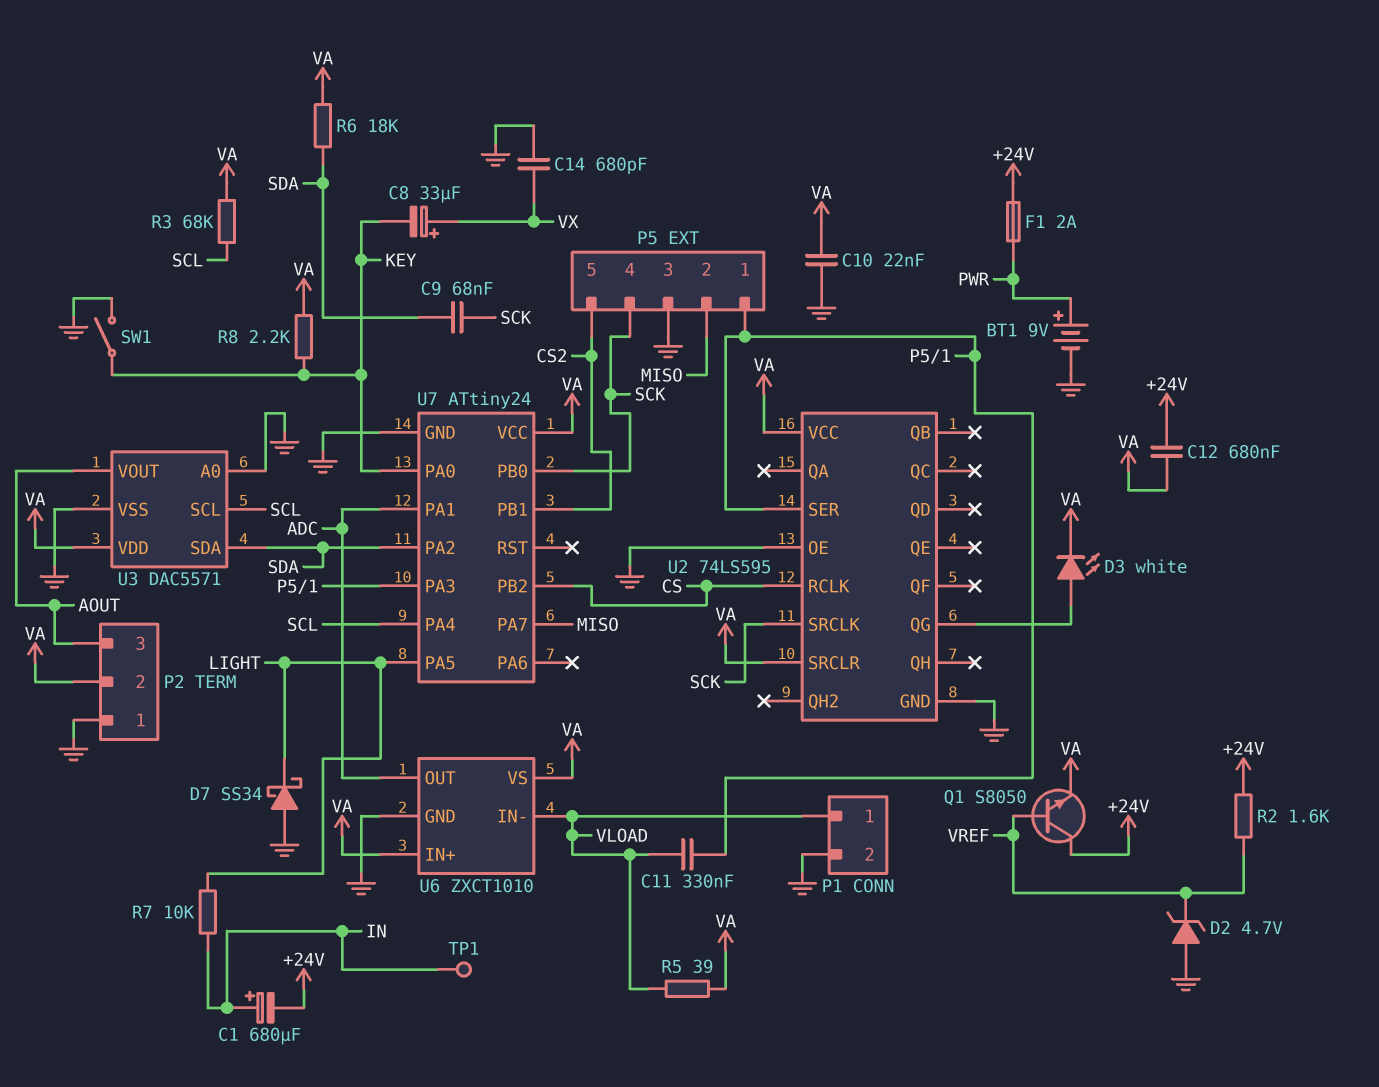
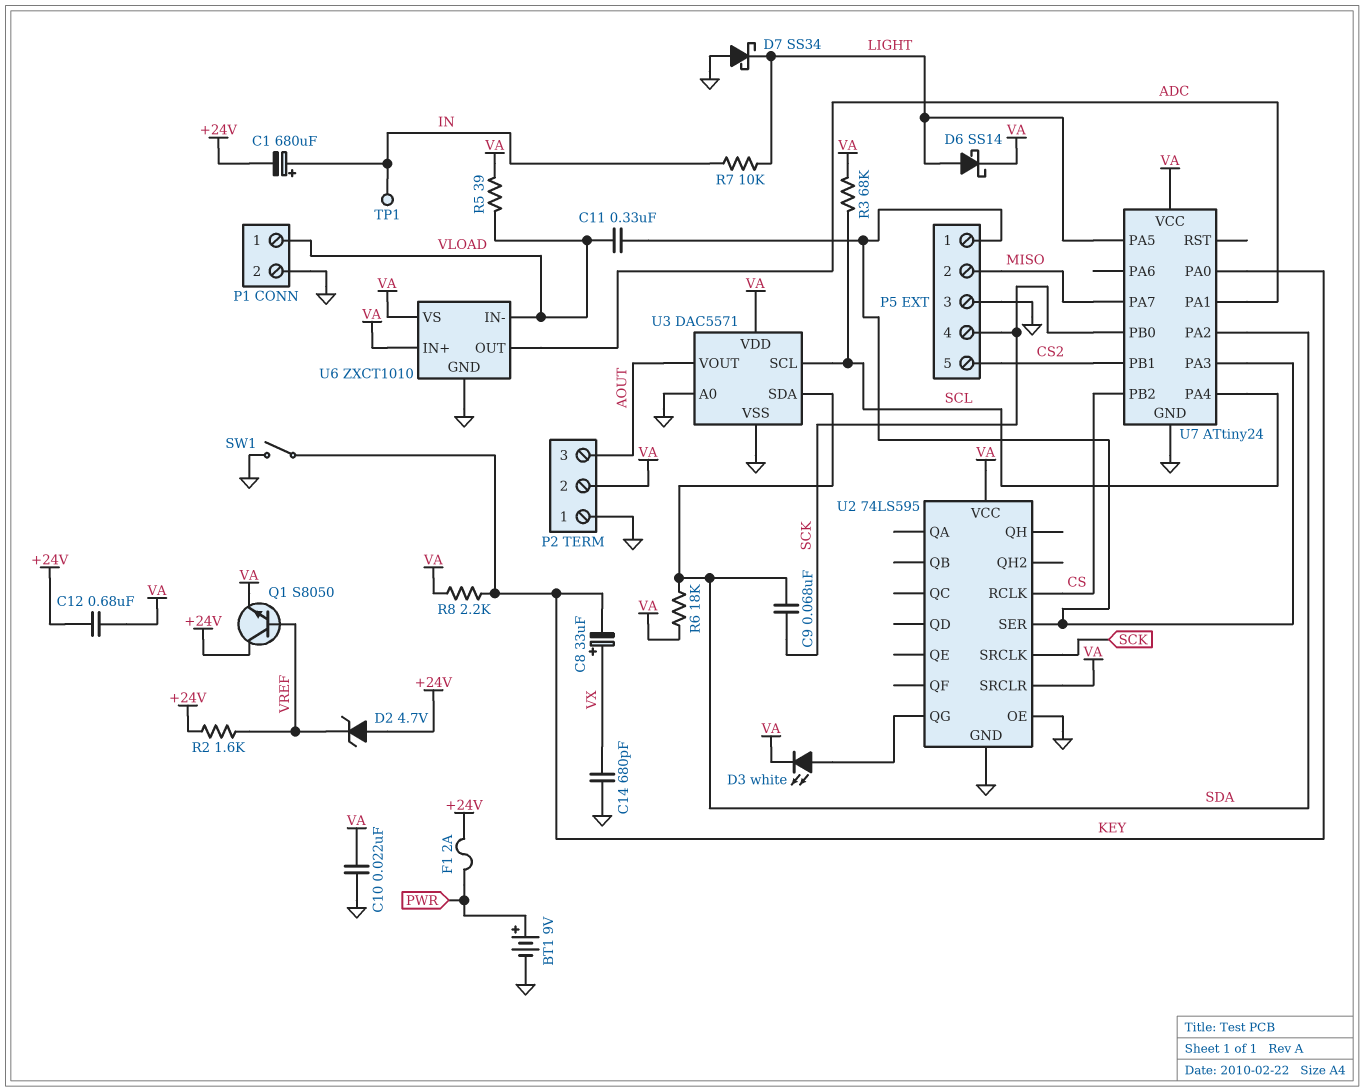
D2: zener 4.7V (A GND, K VREF) -> zener 4.7V (A +24V, K VREF)
D6: none -> schottky SS14 (A LIGHT, K VA)

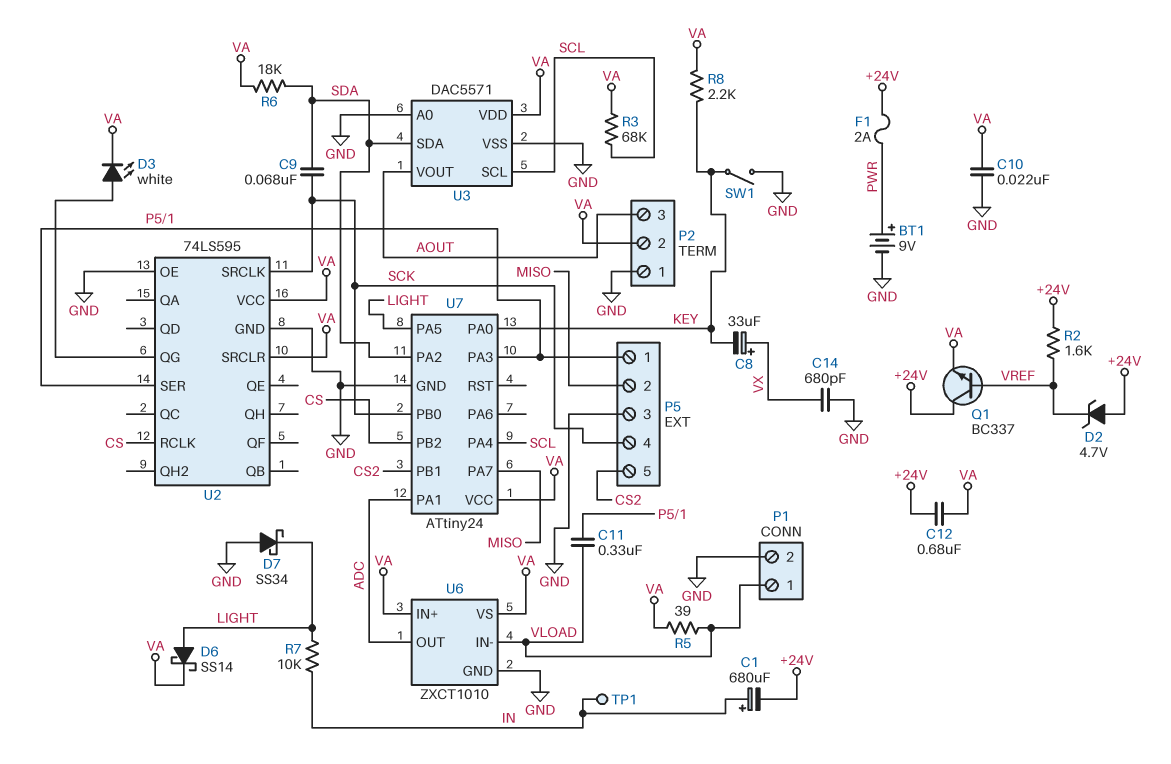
Q1: NPN S8050 (B VREF, C +24V, E VA) -> NPN BC337 (B VREF, C +24V, E VA)

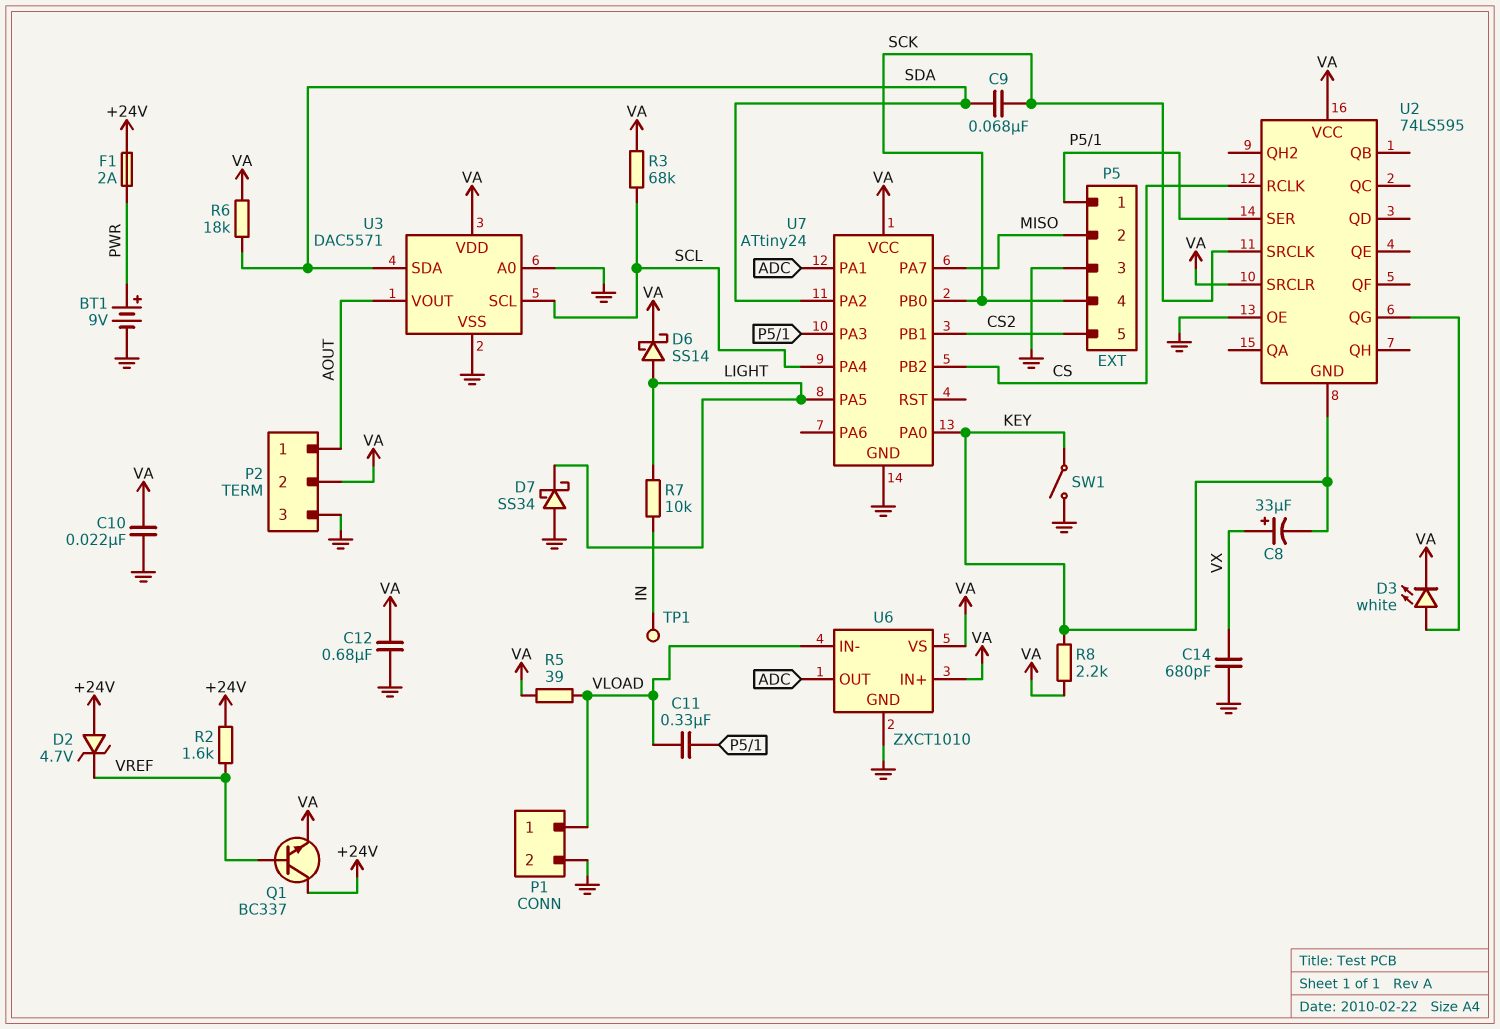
C1: 680uF (plus IN, minus +24V) -> none
C12: 680nF (+24V, VA) -> 680nF (GND, VA)
P2 pin 1: GND -> AOUT
P2 pin 3: AOUT -> GND
U2 pin GND: GND -> KEY

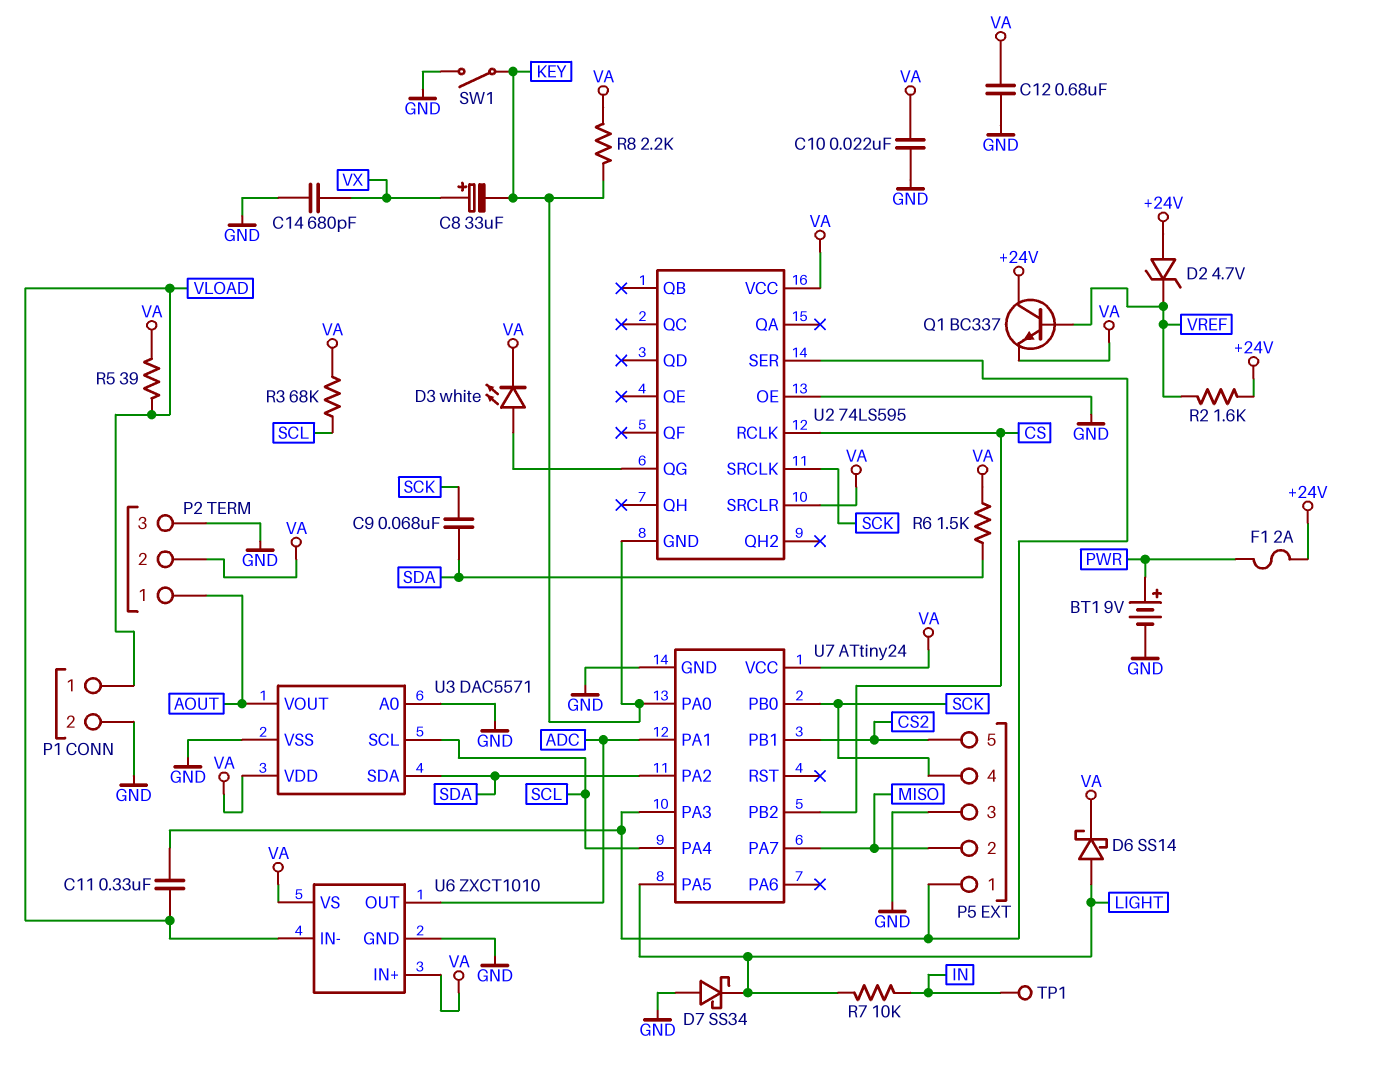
R6: 18k (SDA, VA) -> 1.5k (SDA, VA)

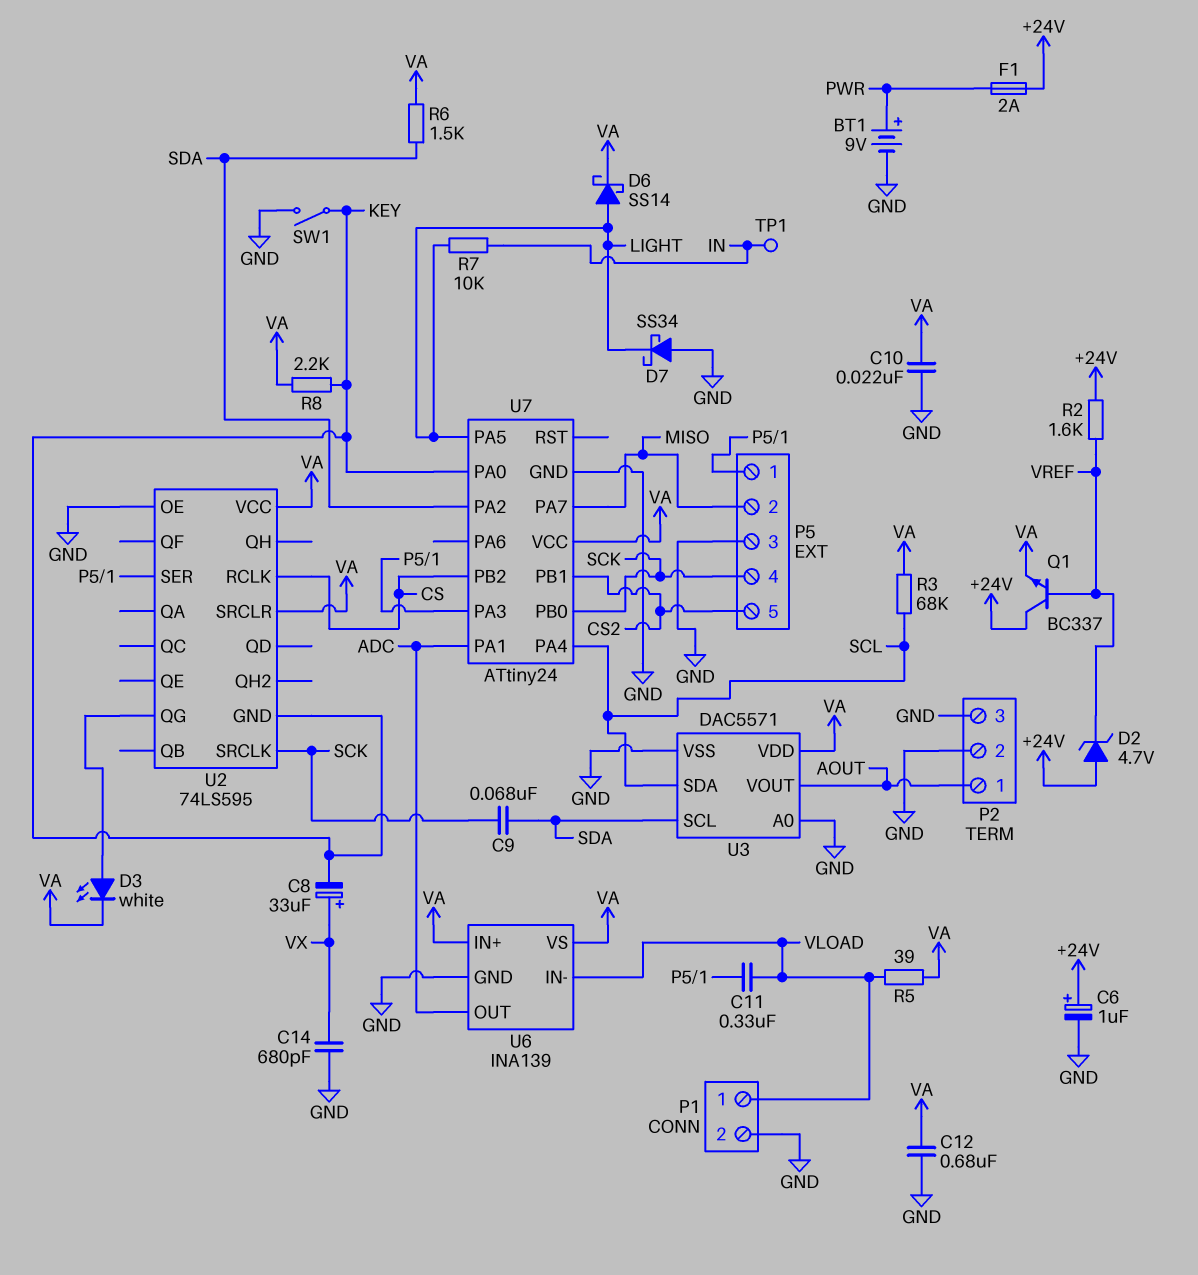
C6: none -> 1uF (plus +24V, minus GND)
P2 pin 2: VA -> GND
U3 pin SCL: SCL -> SDA
U3 pin SDA: SDA -> SCL
U6: ZXCT1010 -> INA139

